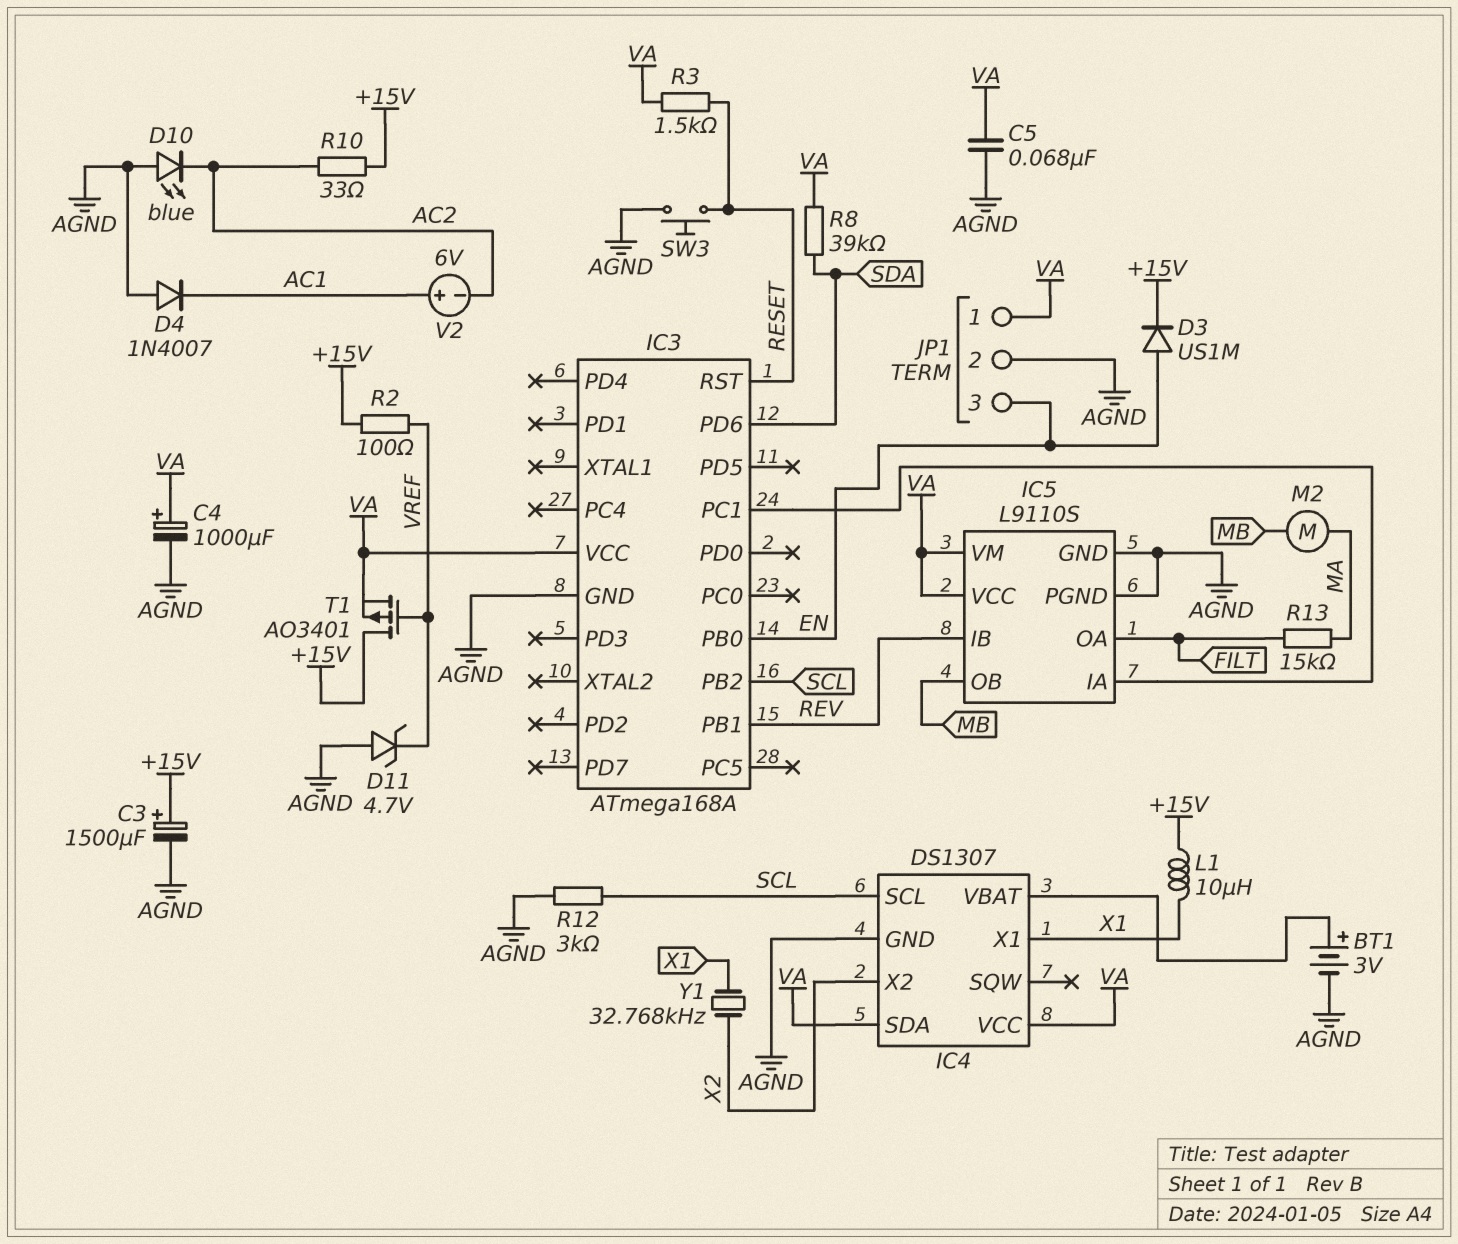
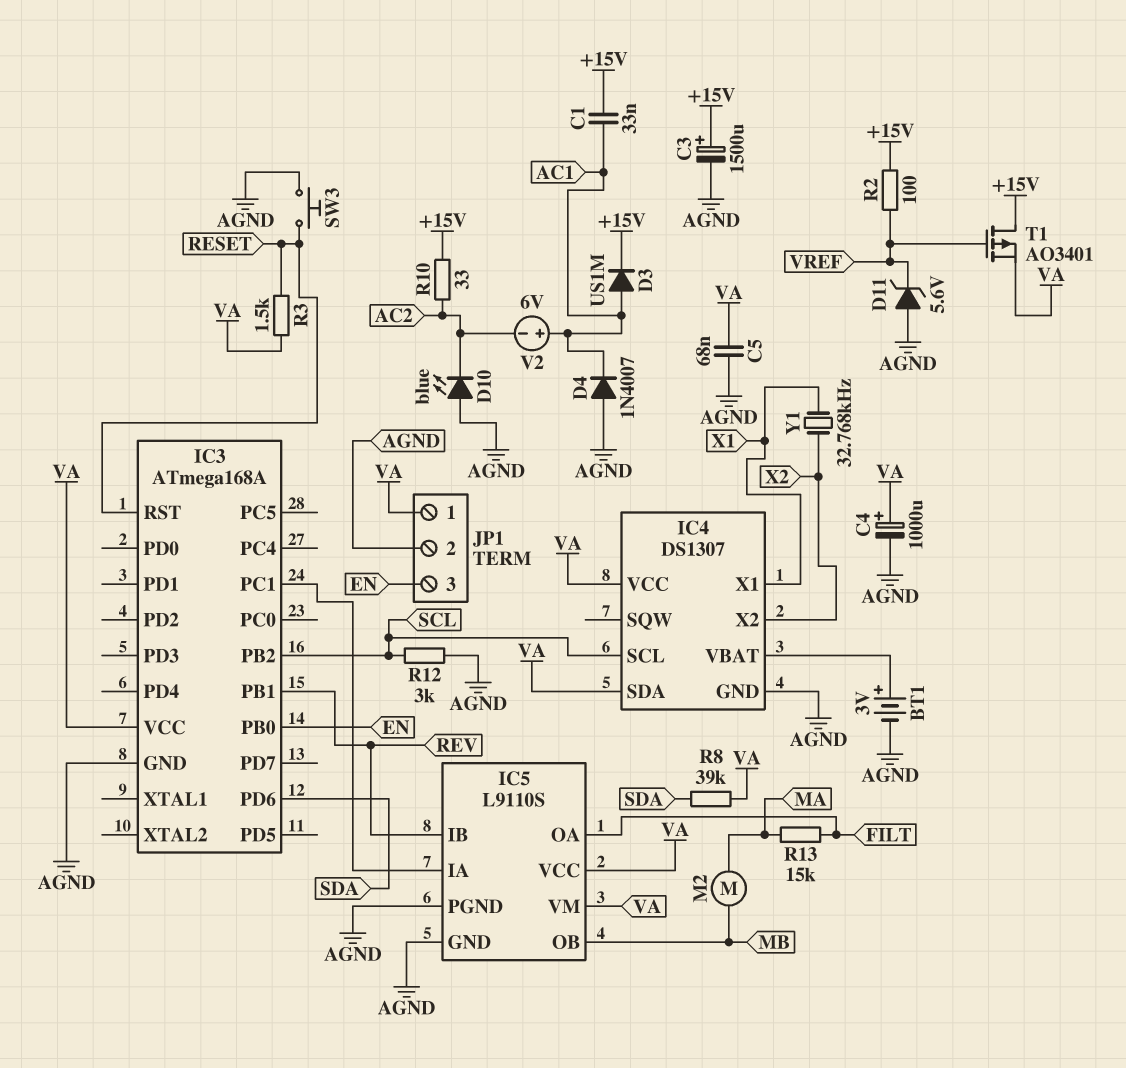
C1: none -> 33nF (+15V, AC1)
D3: diode US1M (A EN, K +15V) -> diode US1M (A AC1, K +15V)
D11: zener 4.7V (A AGND, K VREF) -> zener 5.6V (A AGND, K VREF)
L1: 10uH (+15V, X1) -> none

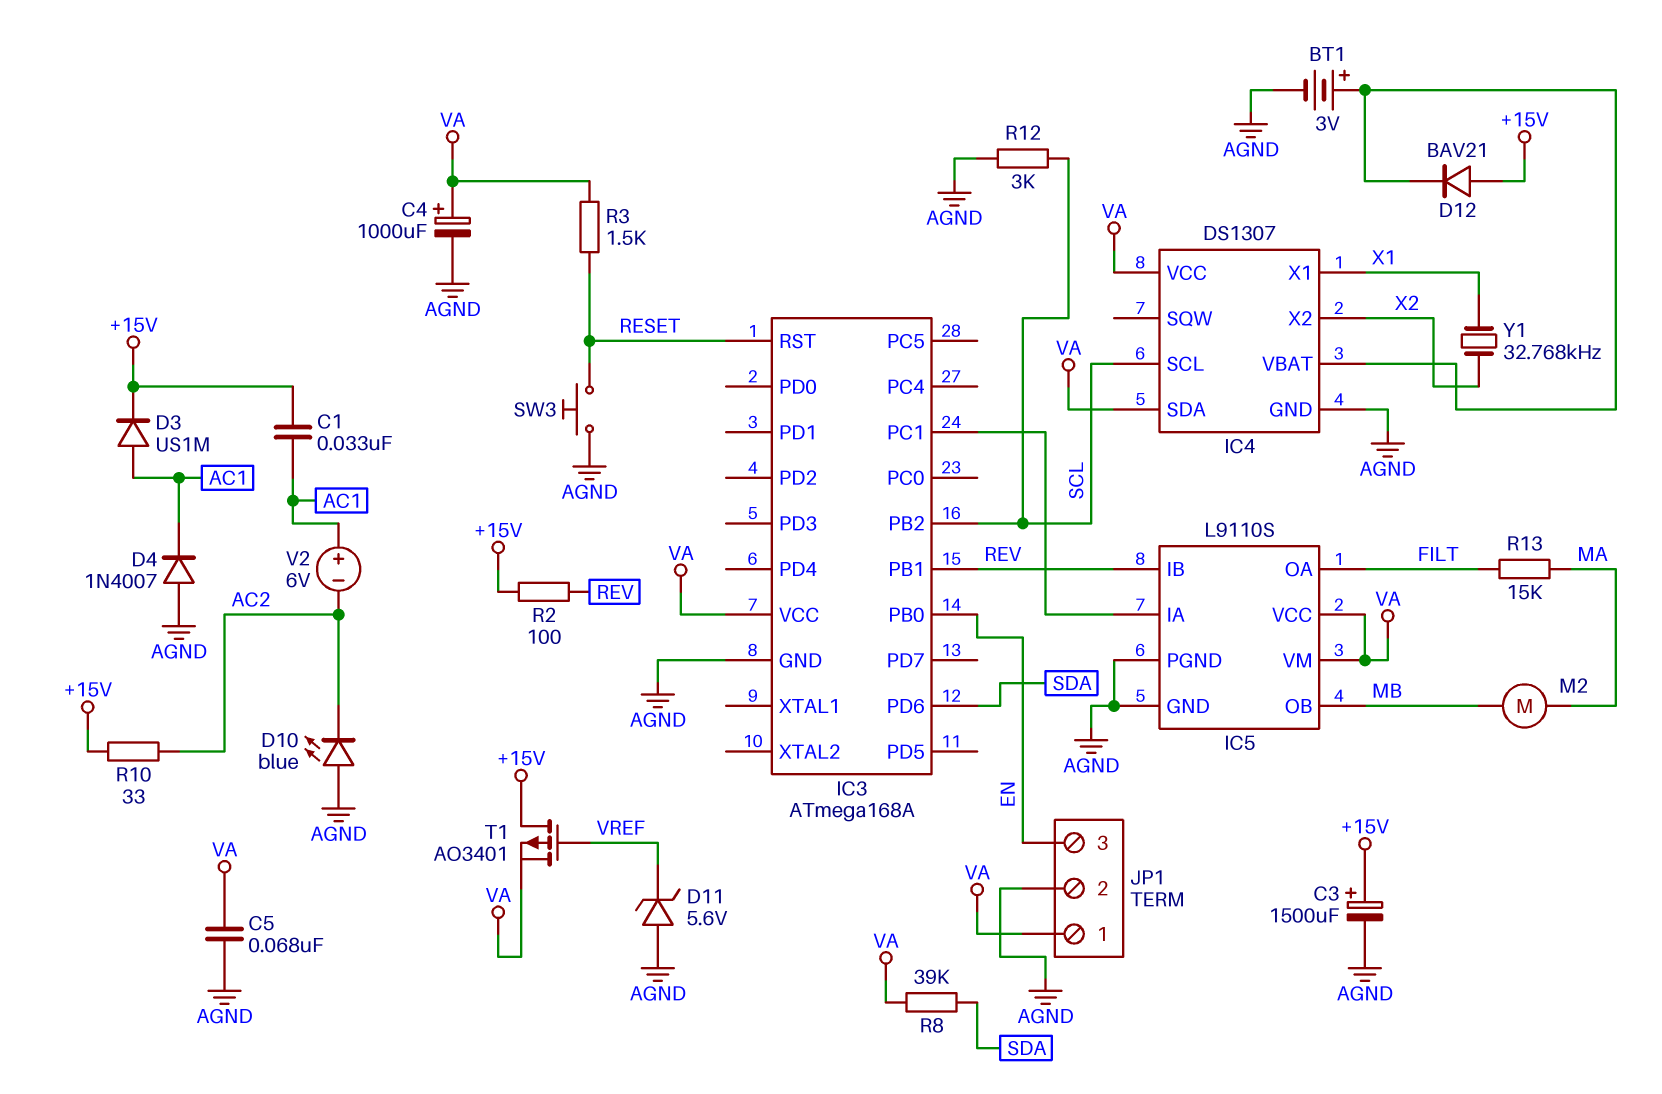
D12: none -> diode BAV21 (A +15V, K IC4/VBAT)
R2: 100 (+15V, VREF) -> 100 (+15V, REV)

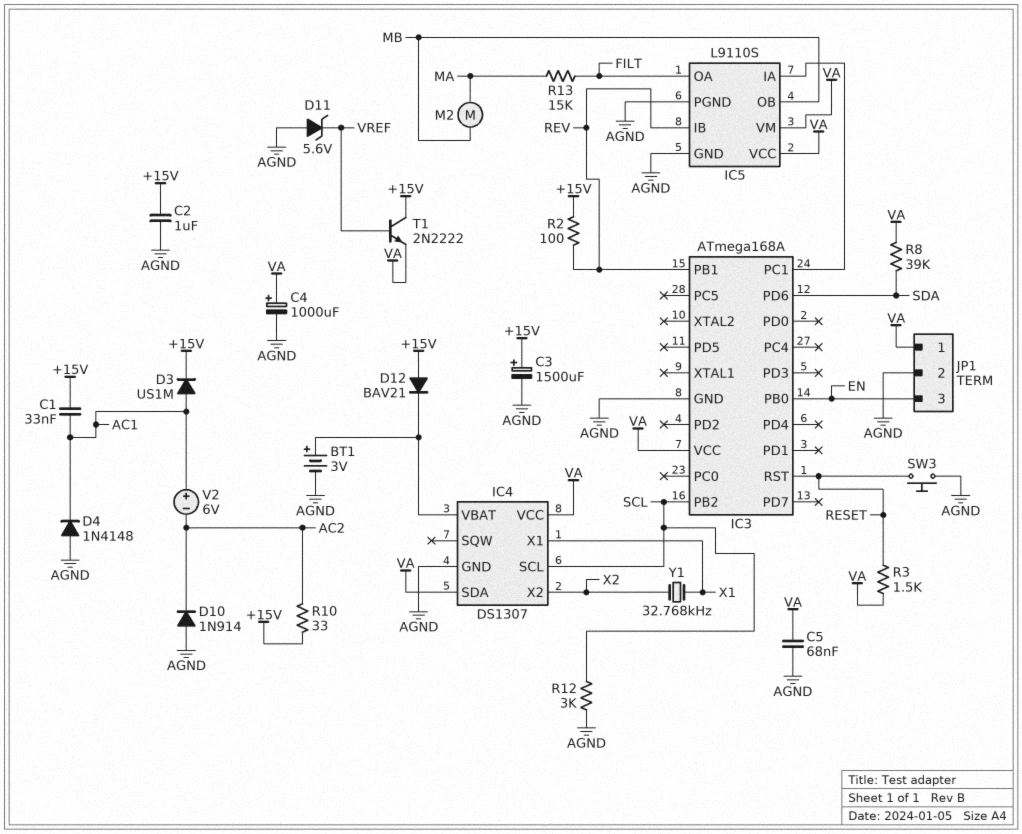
C2: none -> 1uF (+15V, AGND)
D4: diode 1N4007 (A AGND, K AC1) -> diode 1N4148 (A AGND, K AC1)
D10: LED blue (A AGND, K AC2) -> diode 1N914 (A AGND, K AC2)
T1: PMOS AO3401 (G VREF, D +15V, S VA) -> NPN 2N2222 (B VREF, C +15V, E VA)

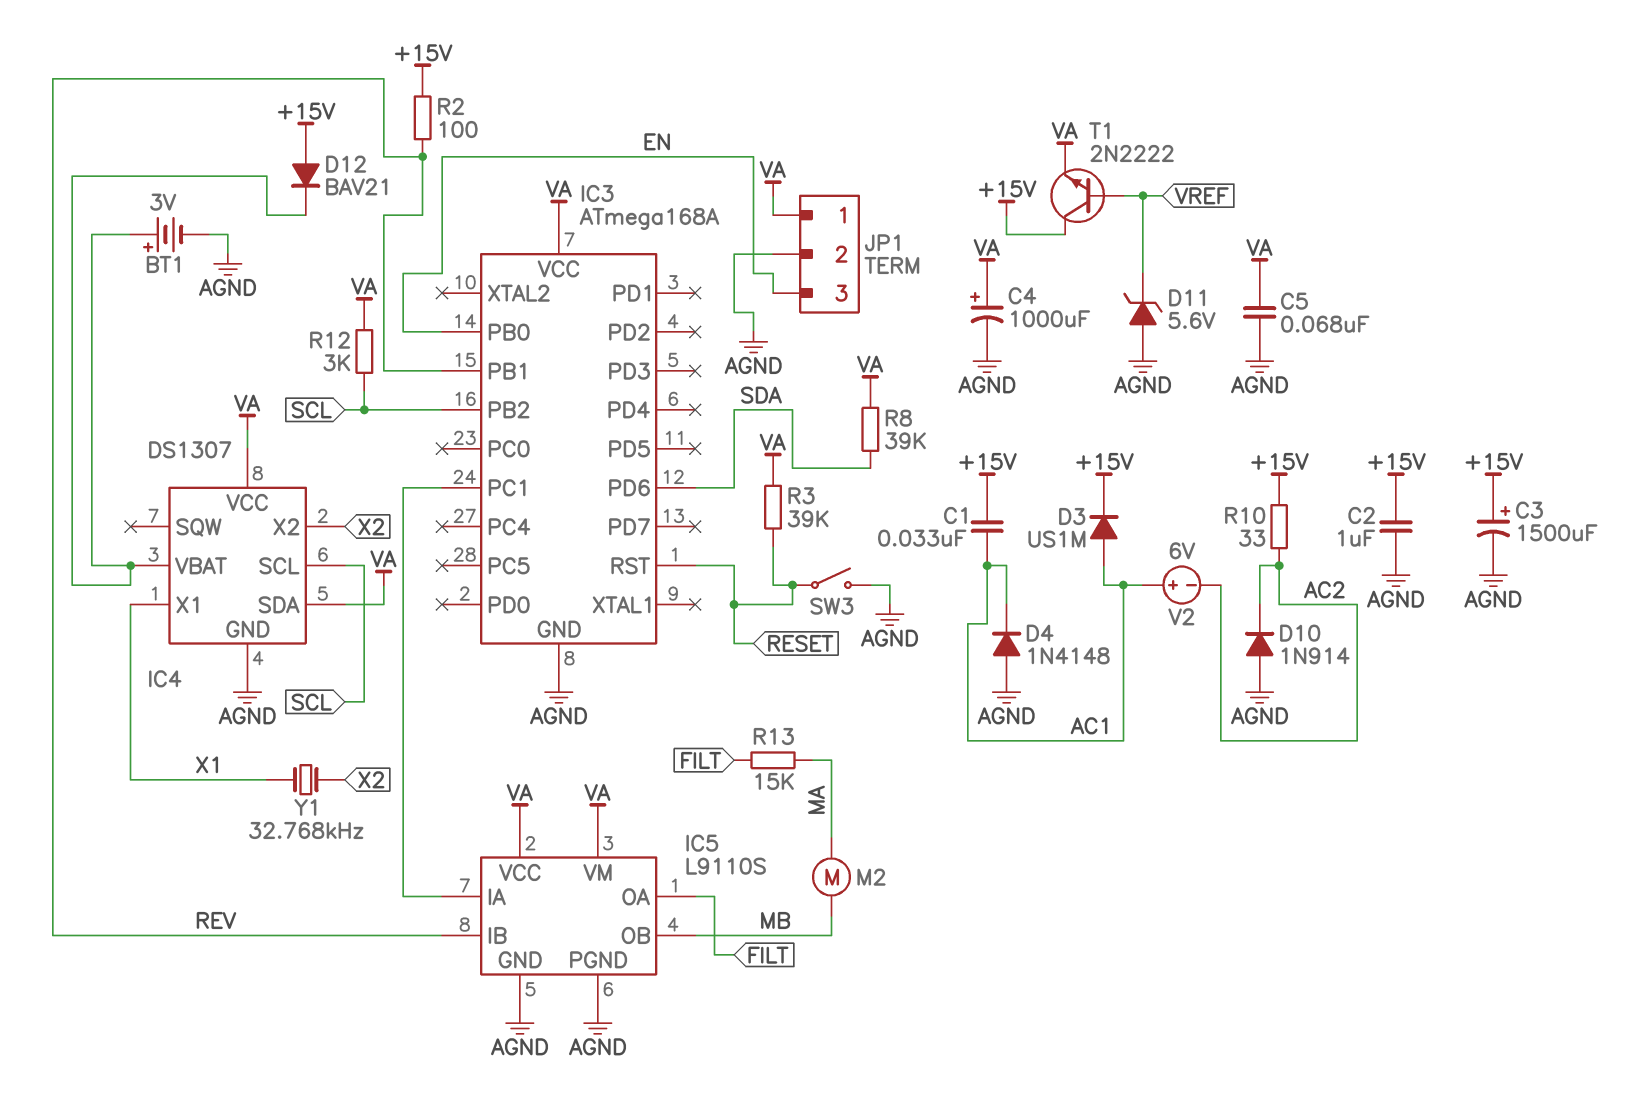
R3: 1.5k (RESET, VA) -> 39k (RESET, VA)
R12: 3k (AGND, SCL) -> 3k (SCL, VA)
SW3: button (AGND, RESET) -> switch (AGND, RESET)

